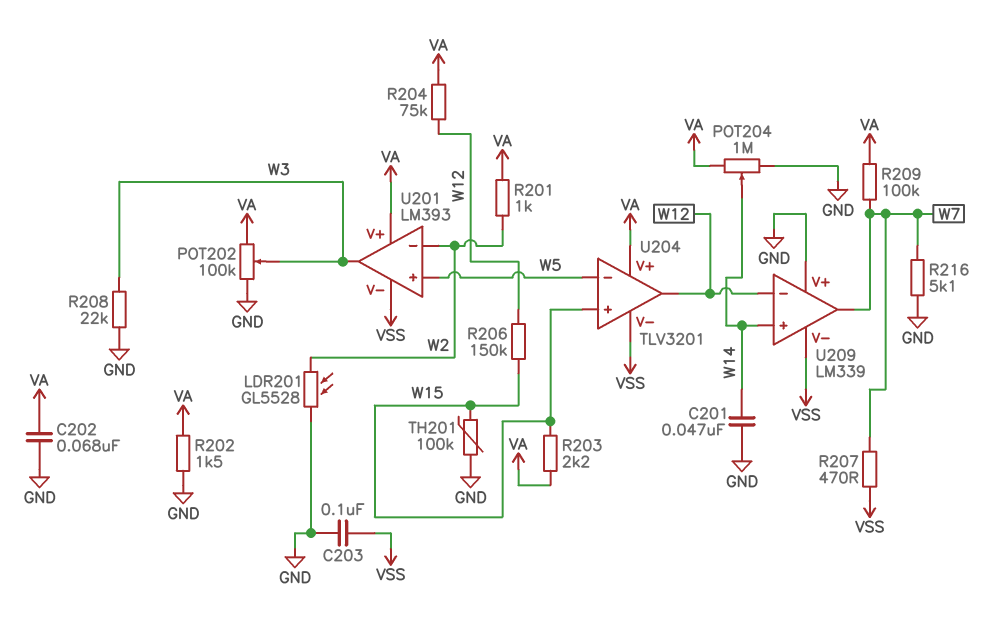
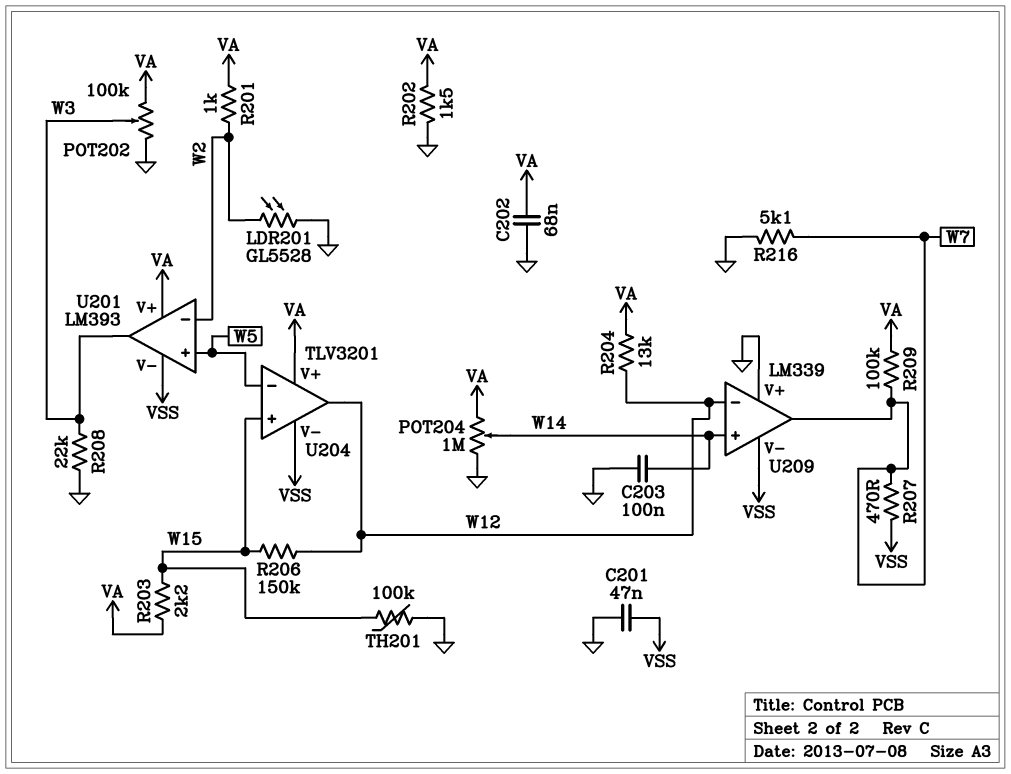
C201: 47nF (GND, W14) -> 47nF (GND, VSS)
C203: 100nF (GND, VSS) -> 100nF (GND, W14)
R204: 75k (VA, W12) -> 13k (VA, W12)

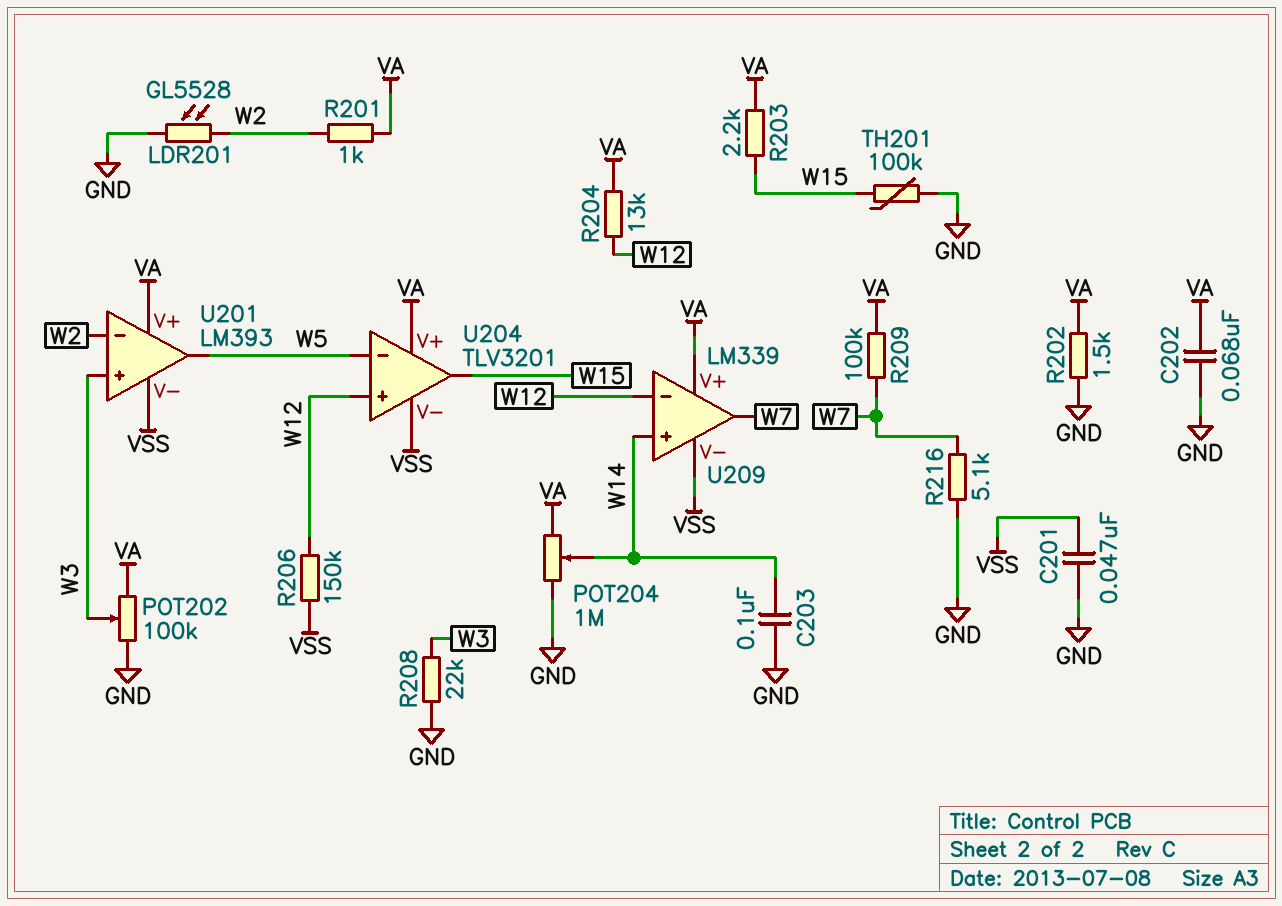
R206: 150k (W12, W15) -> 150k (VSS, W12)
R207: 470 (VSS, W7) -> none
U201 pin in+: W5 -> W3
U201 pin out: W3 -> W5
U204 pin in+: W15 -> W12
U204 pin out: W12 -> W15
U209 pin V+: GND -> VA

